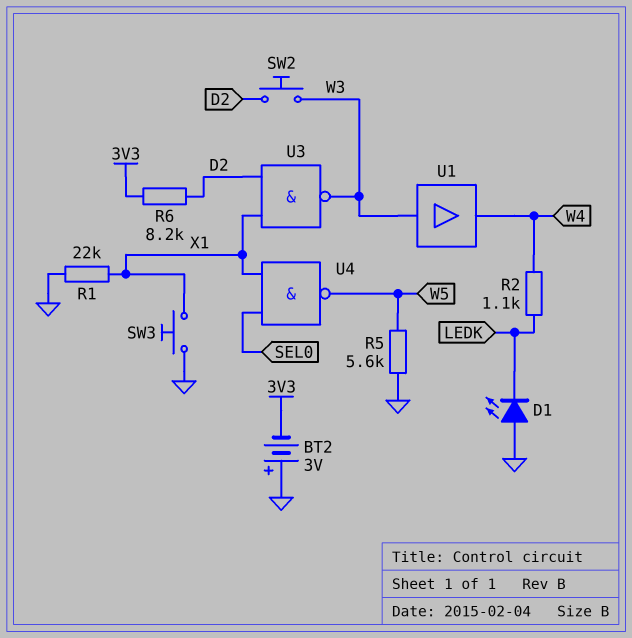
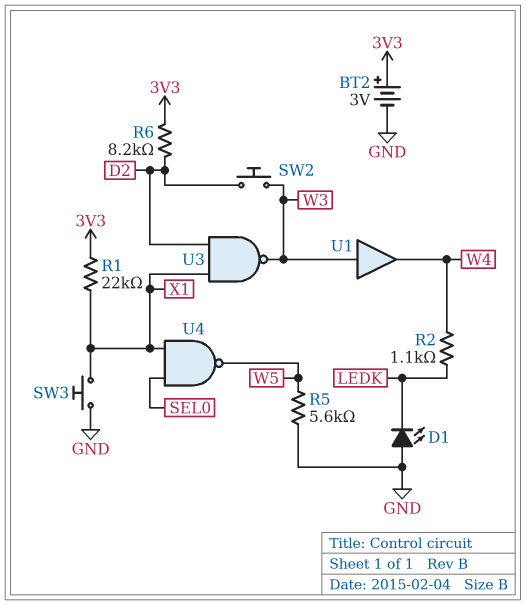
BT2: 3V (plus GND, minus 3V3) -> 3V (plus 3V3, minus GND)
R1: 22k (GND, X1) -> 22k (3V3, X1)

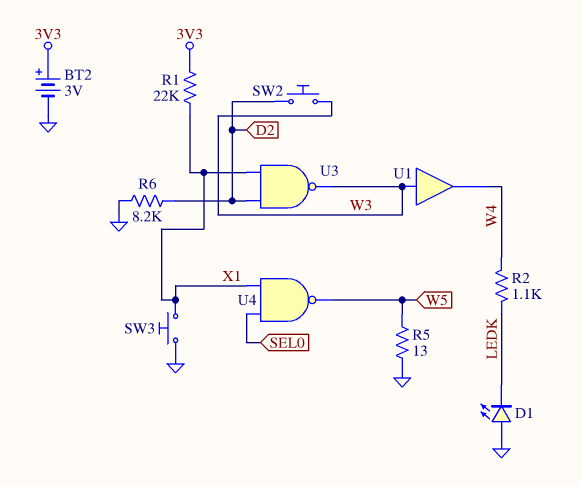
R5: 5.6k (GND, W5) -> 13 (GND, W5)
R6: 8.2k (3V3, D2) -> 8.2k (D2, GND)

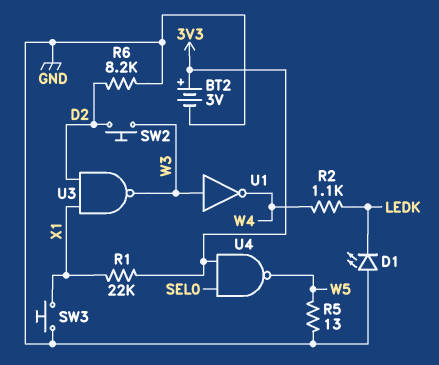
U1: buffer (in W3, out W4) -> NOT (in W3, out W4)
U4: NAND (in SEL0, in X1, out W5) -> NAND (in 3V3, in SEL0, out W5)

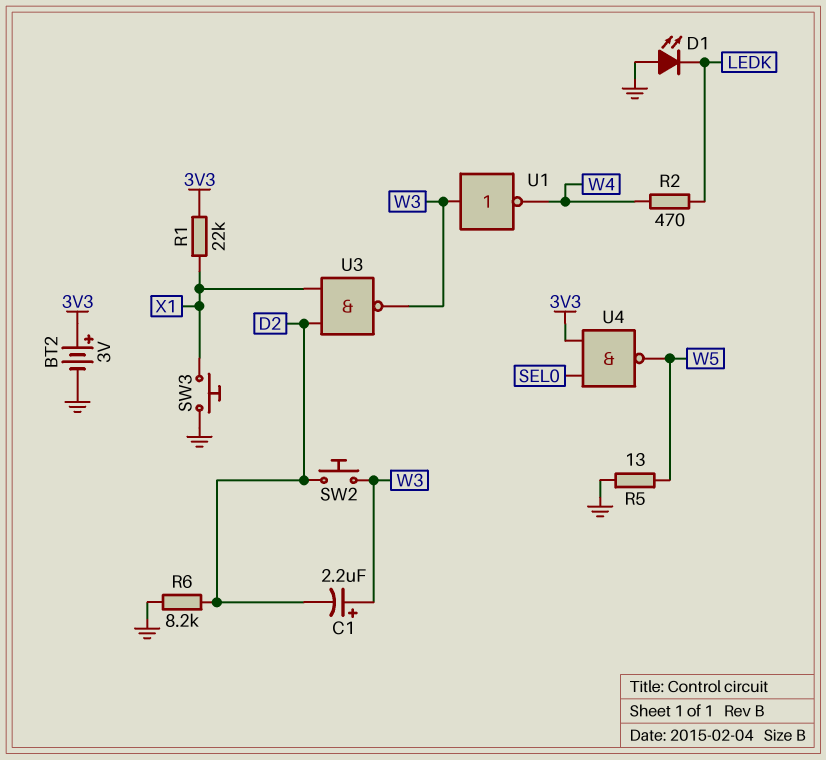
C1: none -> 2.2uF (plus W3, minus D2)
R2: 1.1k (LEDK, W4) -> 470 (LEDK, W4)

